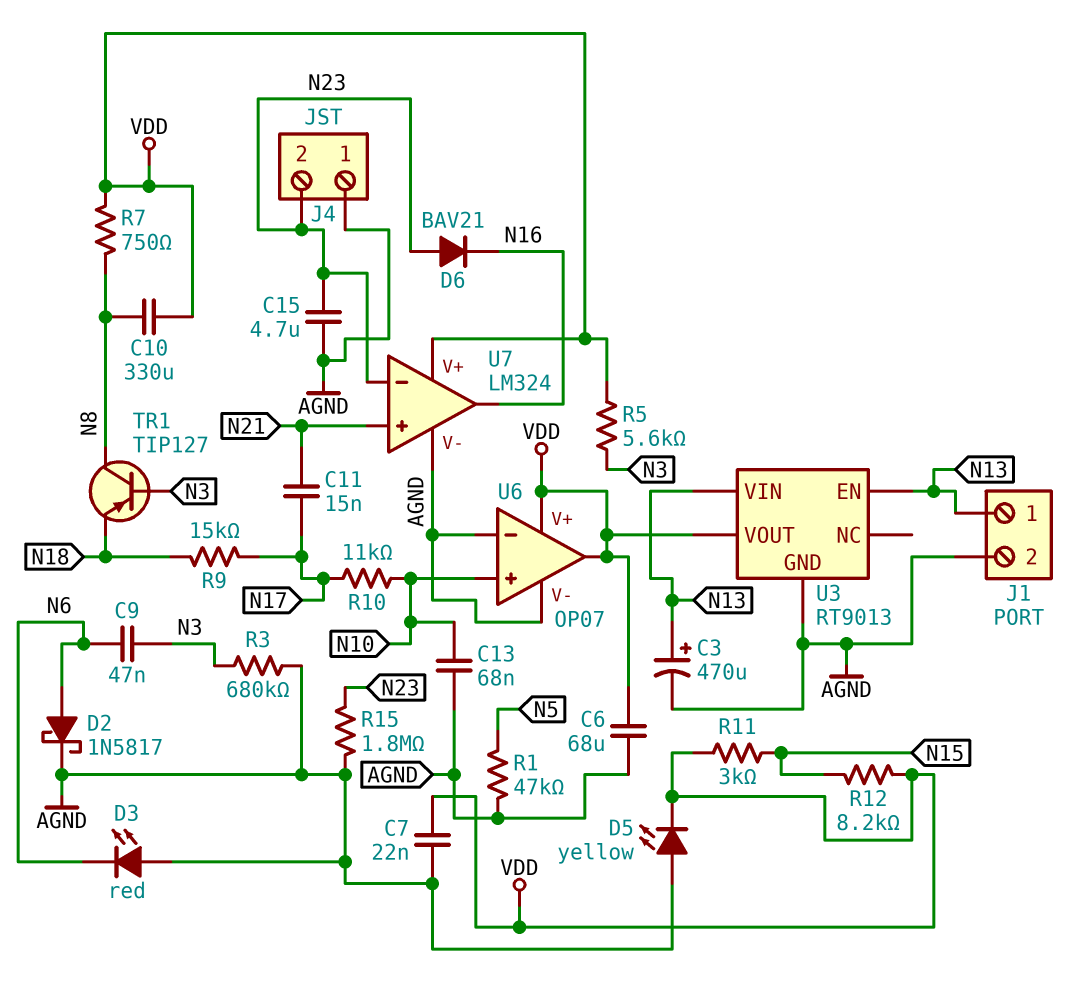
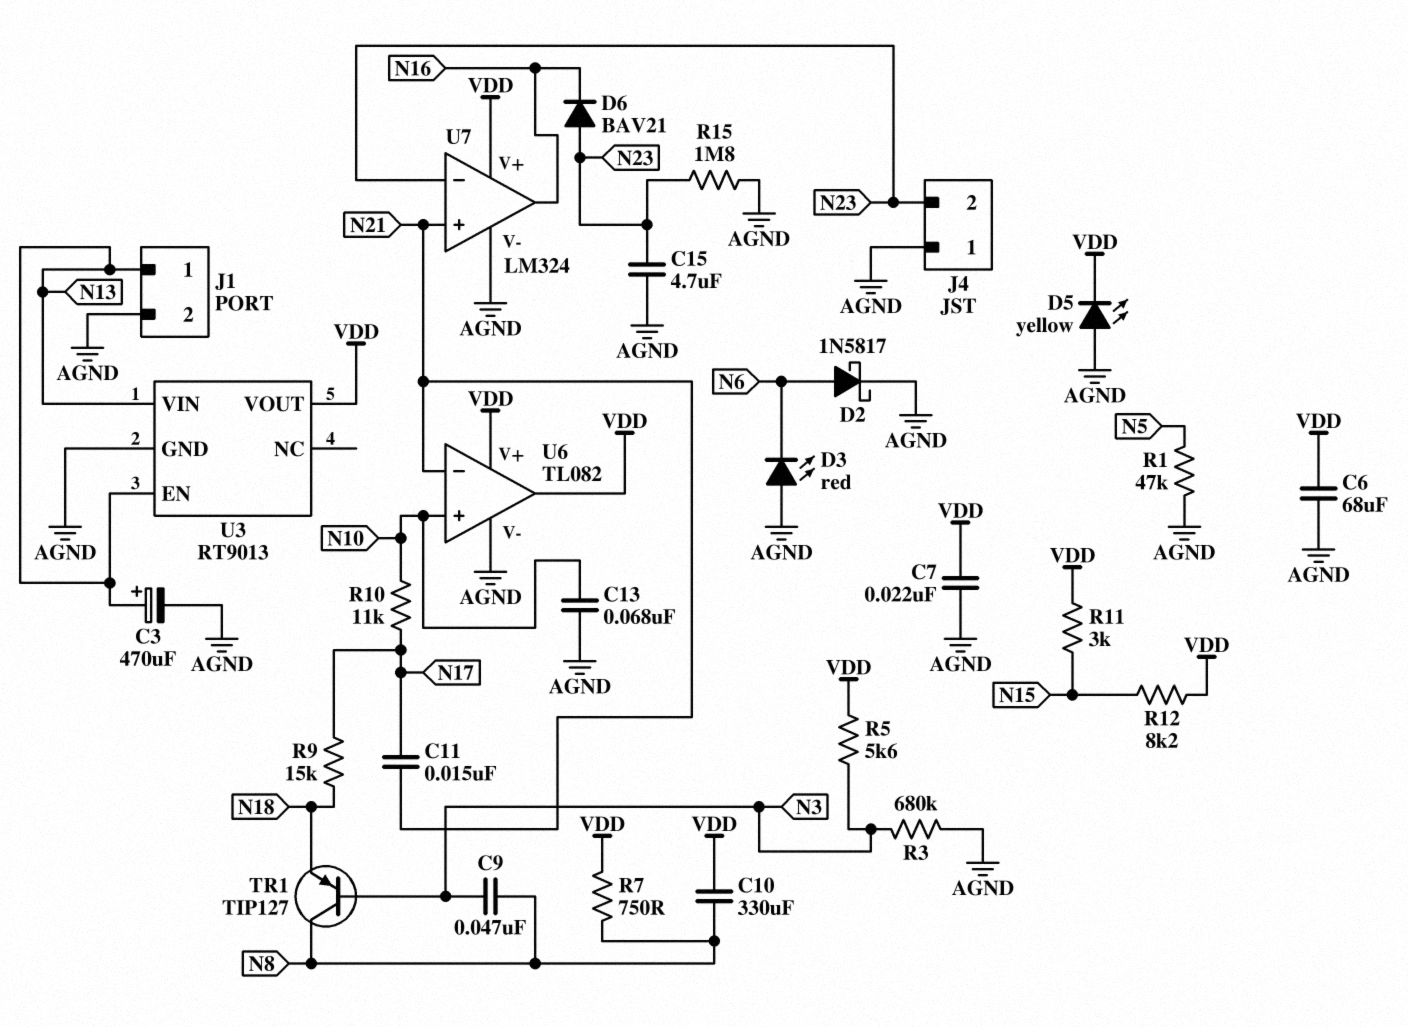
C9: 47nF (N3, N6) -> 47nF (N3, N8)
U6: OP07 -> TL082
U6 pin in-: AGND -> N21

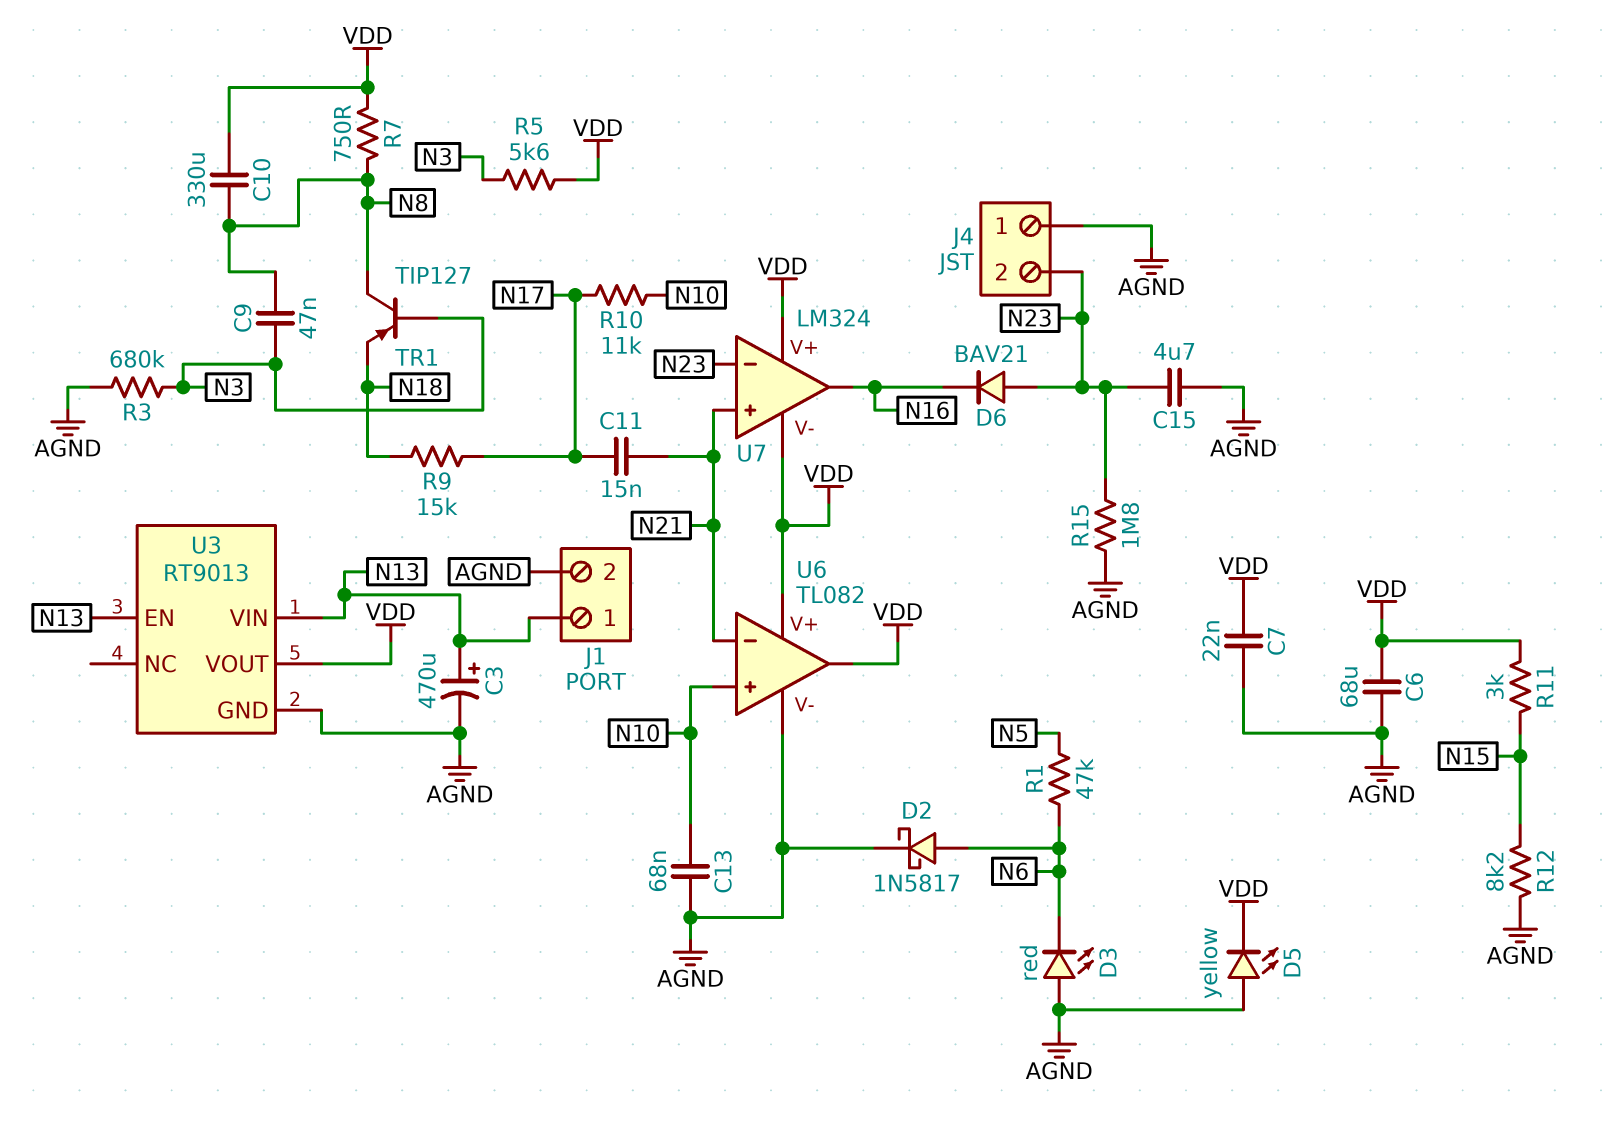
R1: 47k (AGND, N5) -> 47k (N5, N6)
R12: 8.2k (N15, VDD) -> 8.2k (AGND, N15)
U7 pin V-: AGND -> VDD

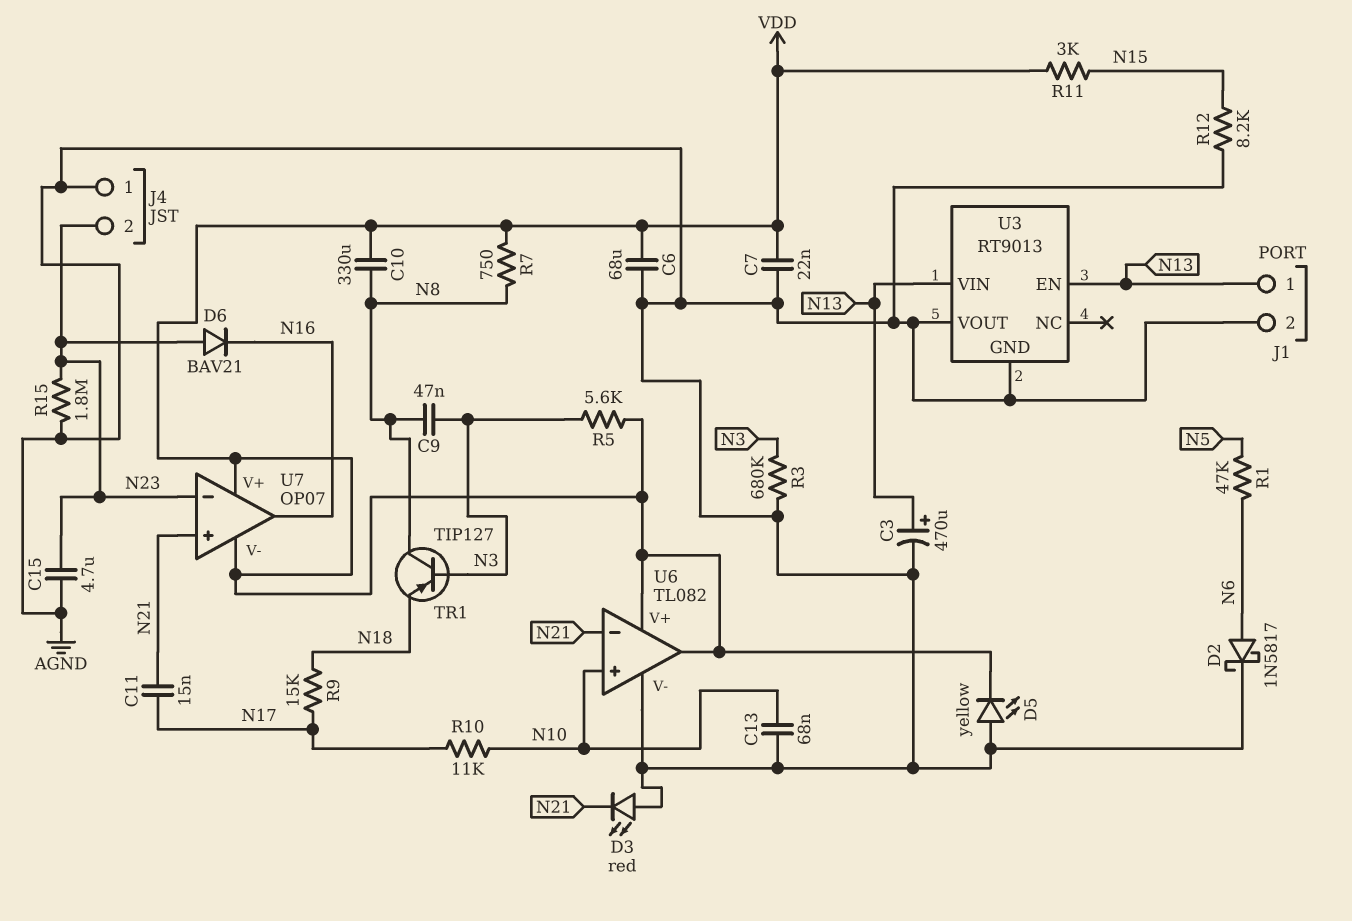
D3: LED red (A AGND, K N6) -> LED red (A AGND, K N21)
U3 pin VOUT: VDD -> AGND
U7: LM324 -> OP07

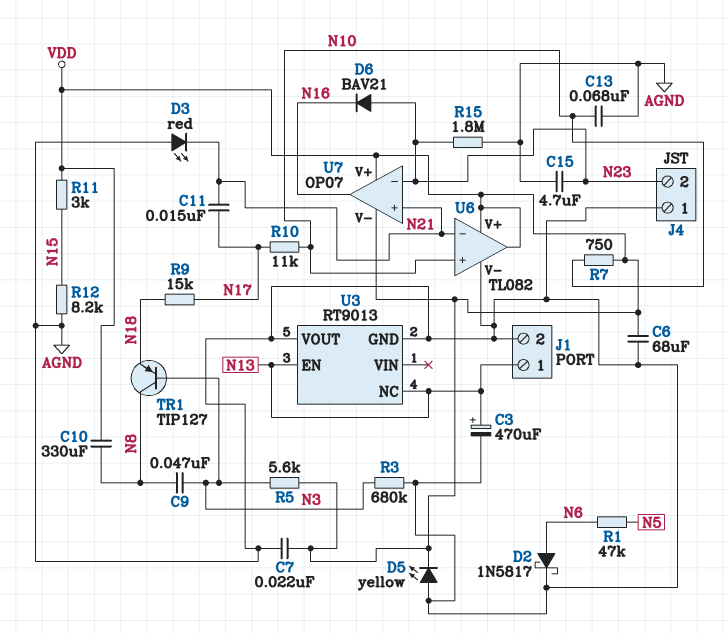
R7: 750 (N8, VDD) -> 750 (N10, VDD)
U3 pin NC: none -> N13
U3 pin VIN: N13 -> none

